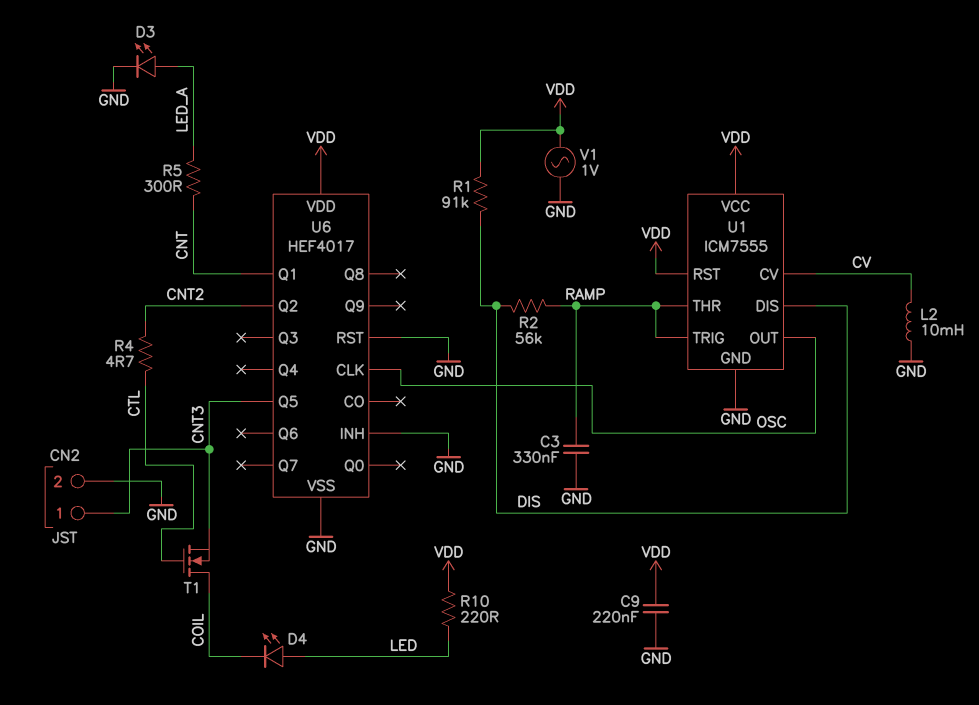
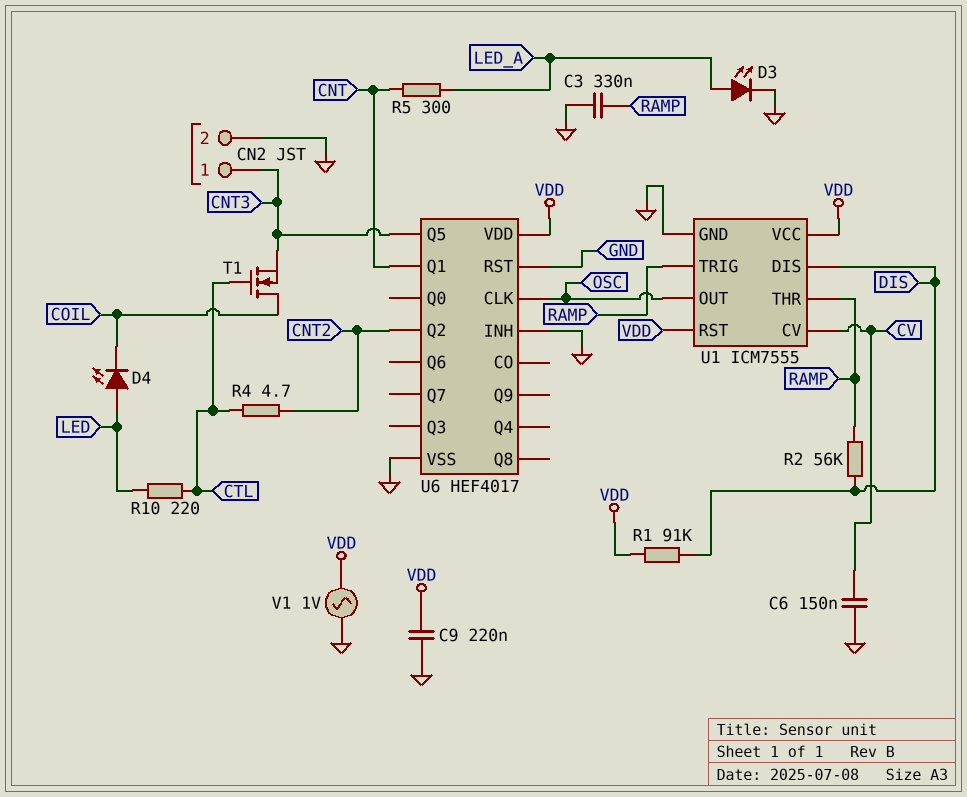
C6: none -> 150nF (CV, GND)
L2: 10mH (CV, GND) -> none
R10: 220 (LED, VDD) -> 220 (CTL, LED)

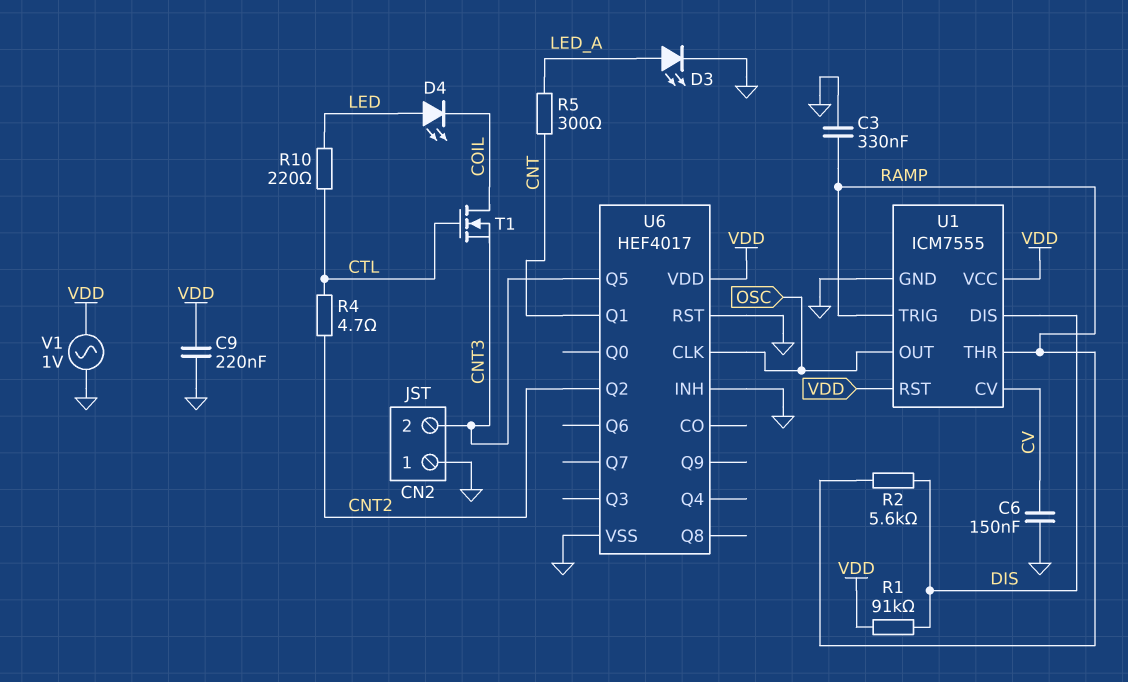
CN2 pin 1: CNT3 -> GND
CN2 pin 2: GND -> CNT3
R2: 56k (DIS, RAMP) -> 5.6k (DIS, RAMP)

